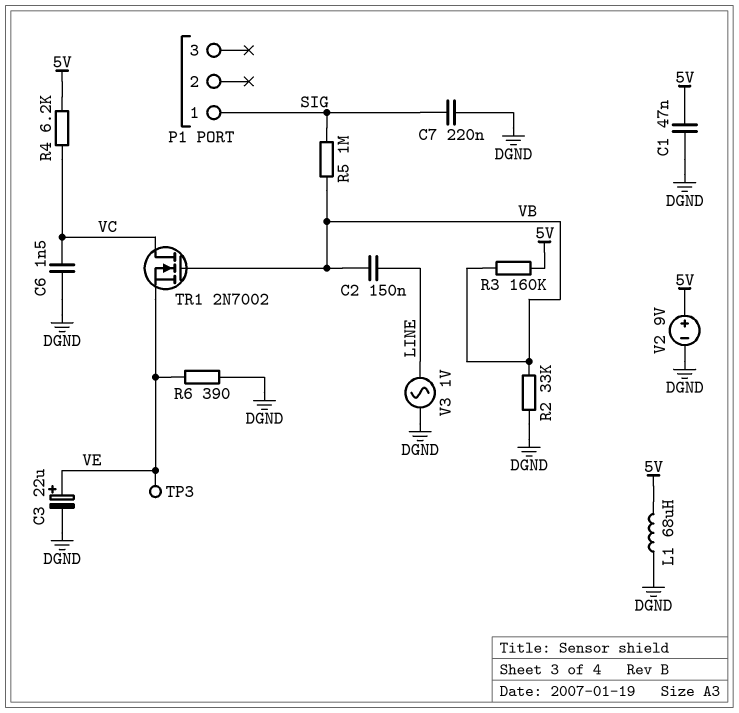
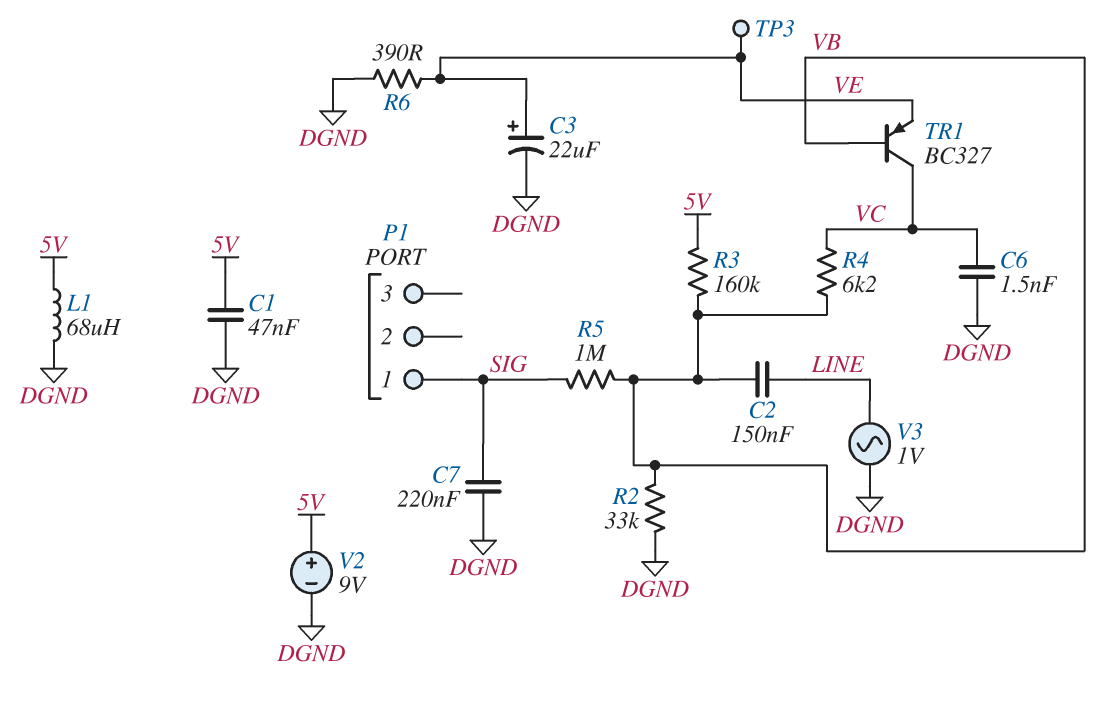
R4: 6.2k (5V, VC) -> 6.2k (VB, VC)
TR1: NMOS 2N7002 (G VB, D VC, S VE) -> PNP BC327 (B VB, C VC, E VE)

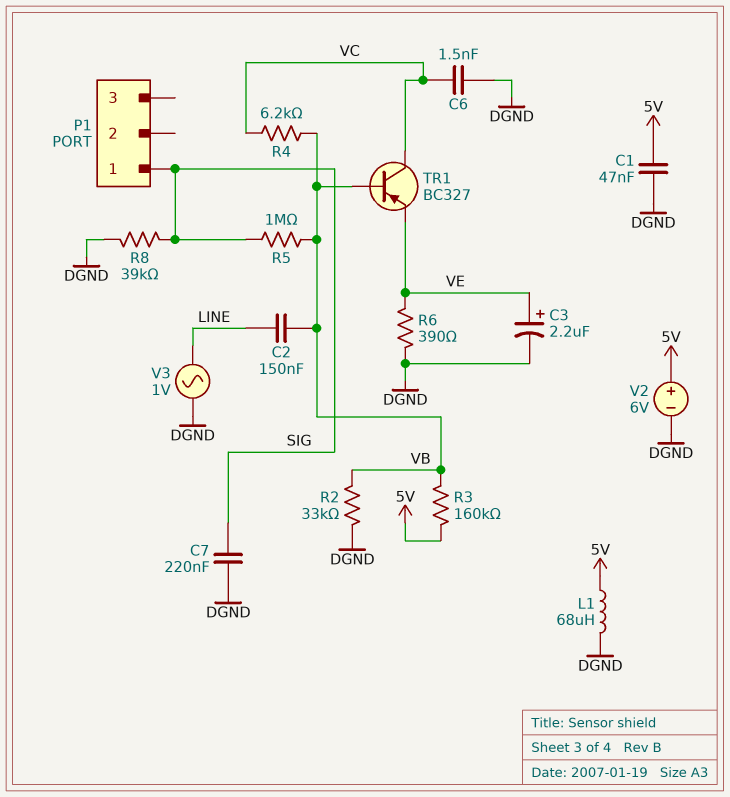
C3: 22uF (plus VE, minus DGND) -> 2.2uF (plus VE, minus DGND)
R8: none -> 39k (DGND, SIG)
TP3: test point (VE) -> none
V2: 9V (plus 5V, minus DGND) -> 6V (plus 5V, minus DGND)

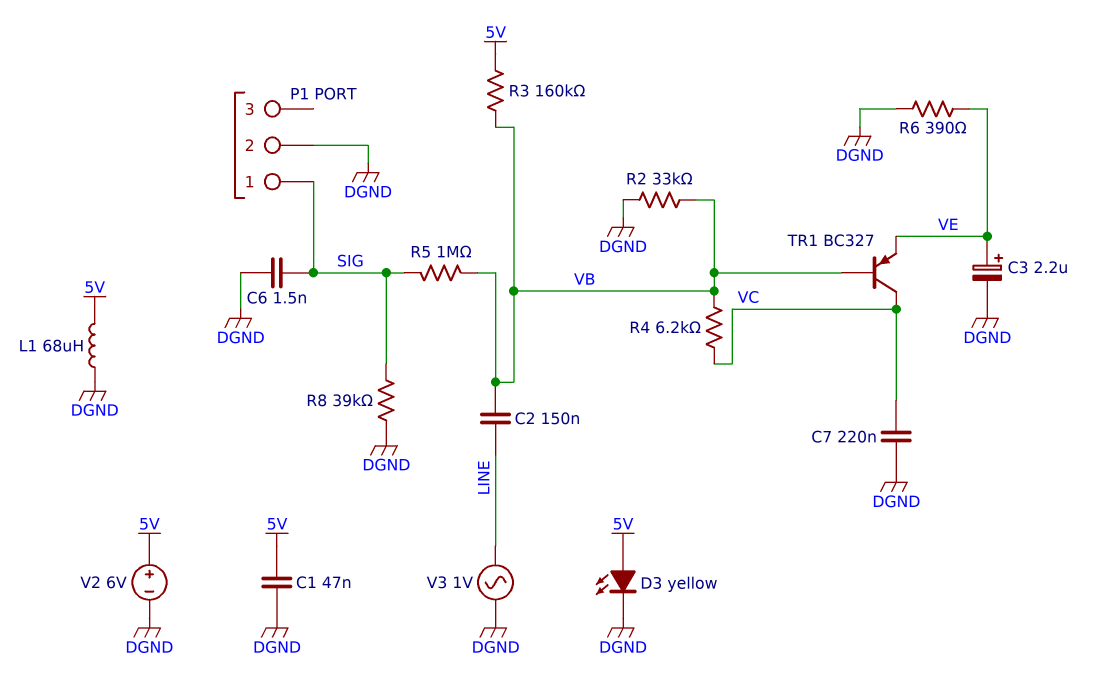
C6: 1.5nF (DGND, VC) -> 1.5nF (DGND, SIG)
C7: 220nF (DGND, SIG) -> 220nF (DGND, VC)
D3: none -> LED yellow (A 5V, K DGND)
P1 pin 2: none -> DGND

